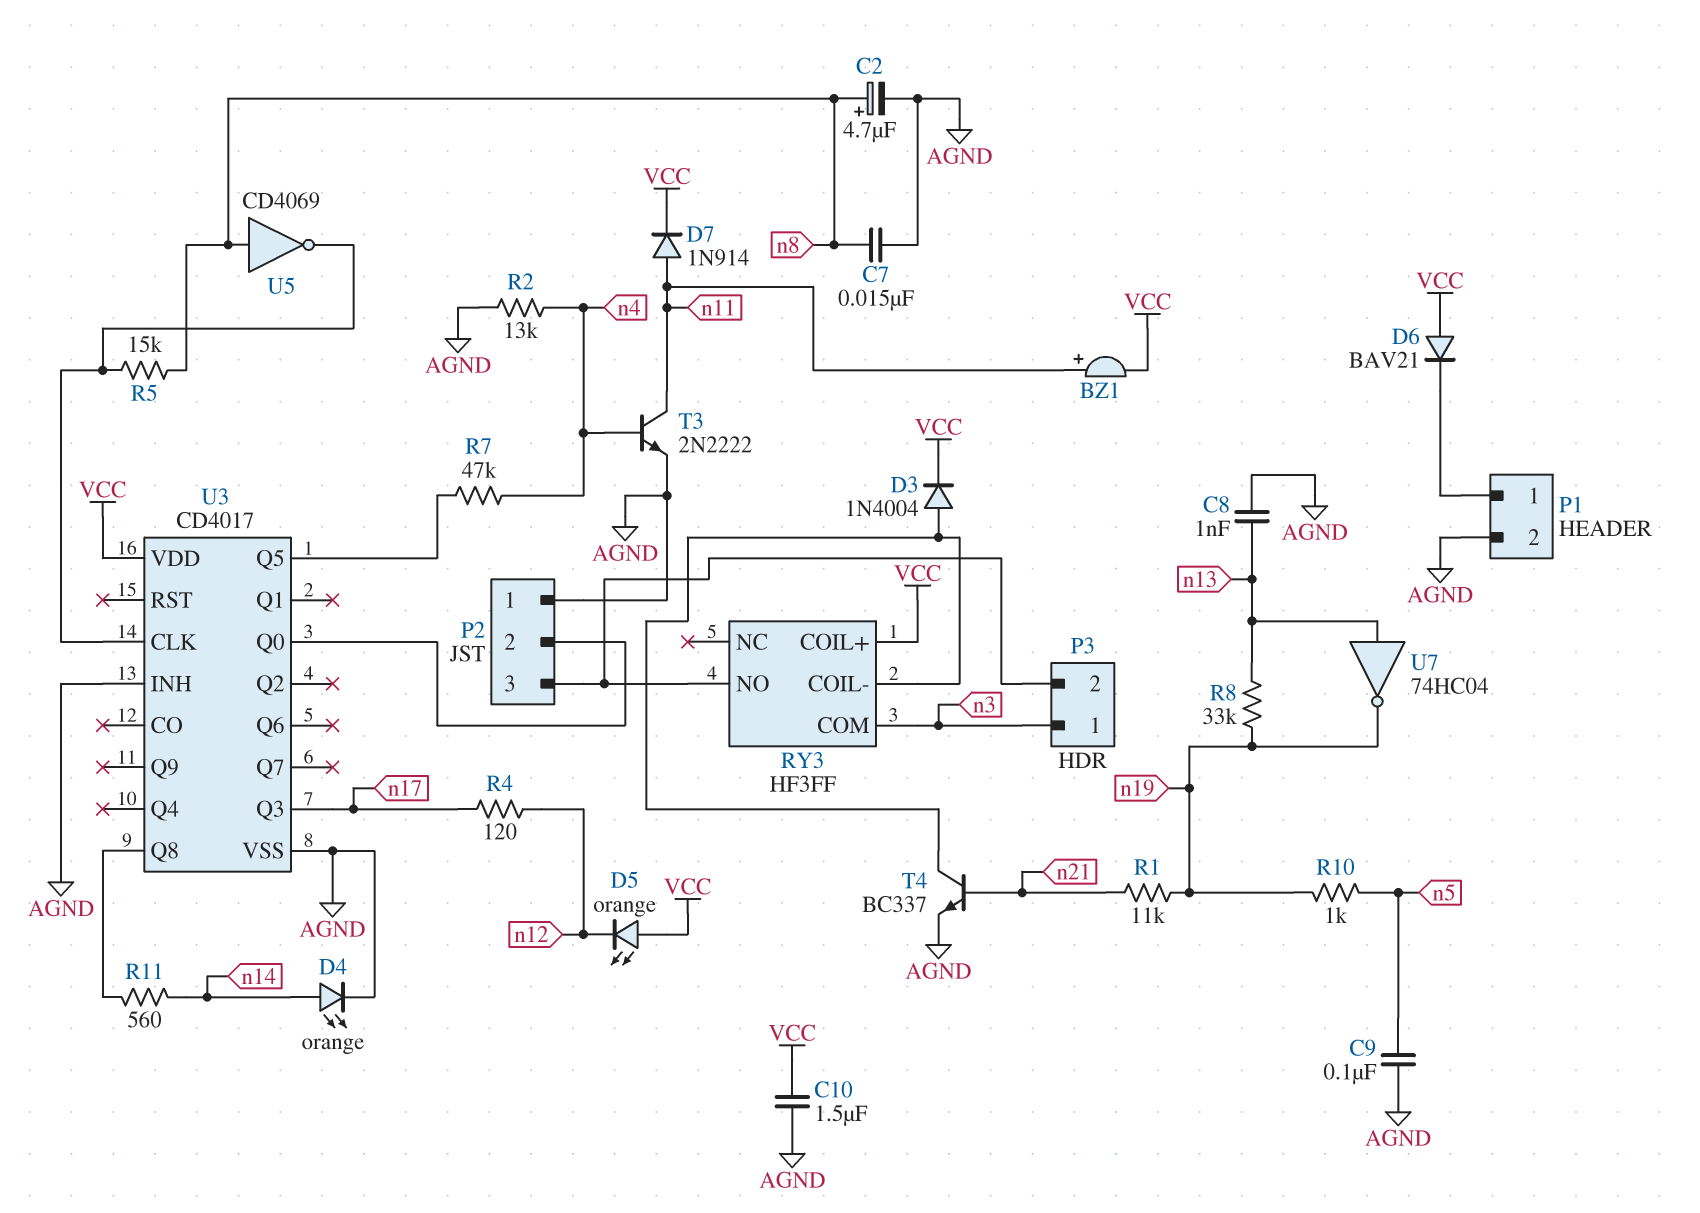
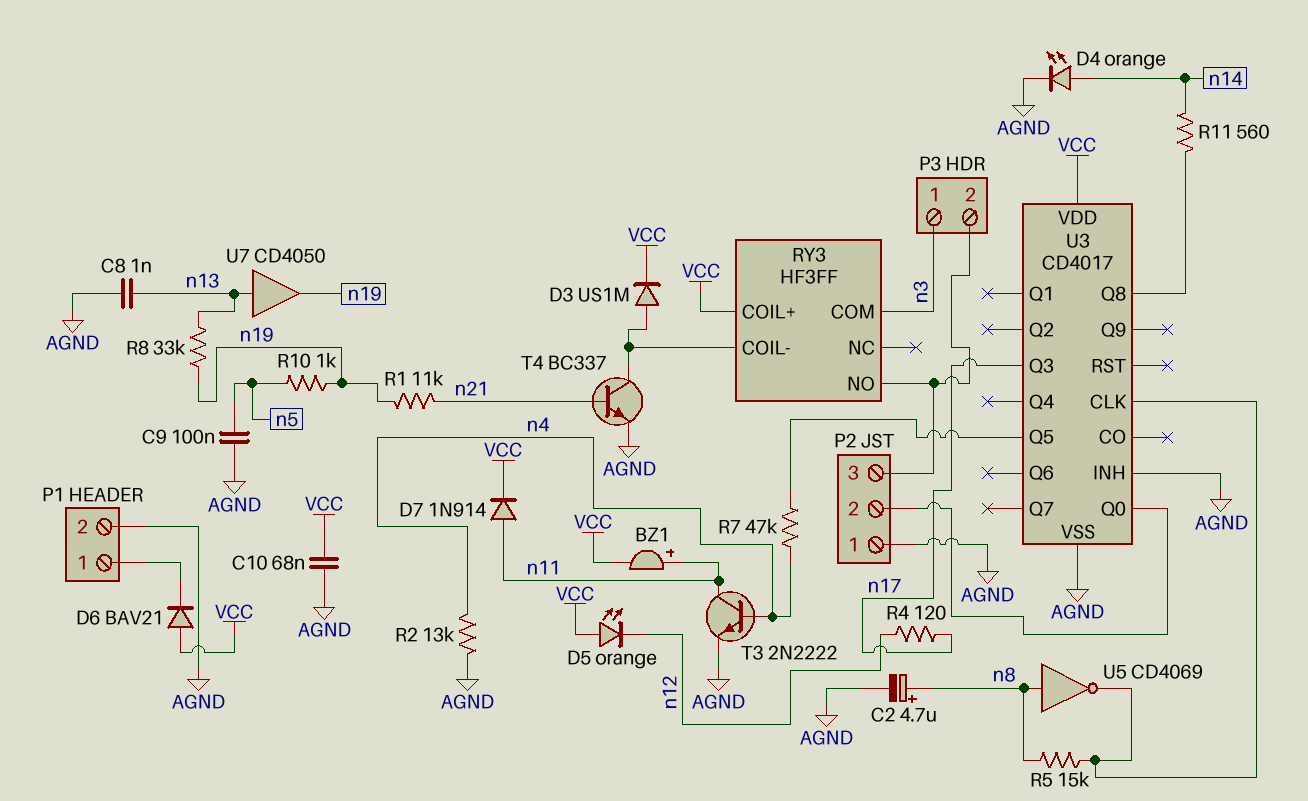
C7: 15nF (AGND, n8) -> none
C10: 1.5uF (AGND, VCC) -> 68nF (AGND, VCC)
D3: diode 1N4004 (A RY3/COIL-, K VCC) -> diode US1M (A RY3/COIL-, K VCC)
U7: NOT 74HC04 (in n13, out n19) -> buffer CD4050 (in n13, out n19)

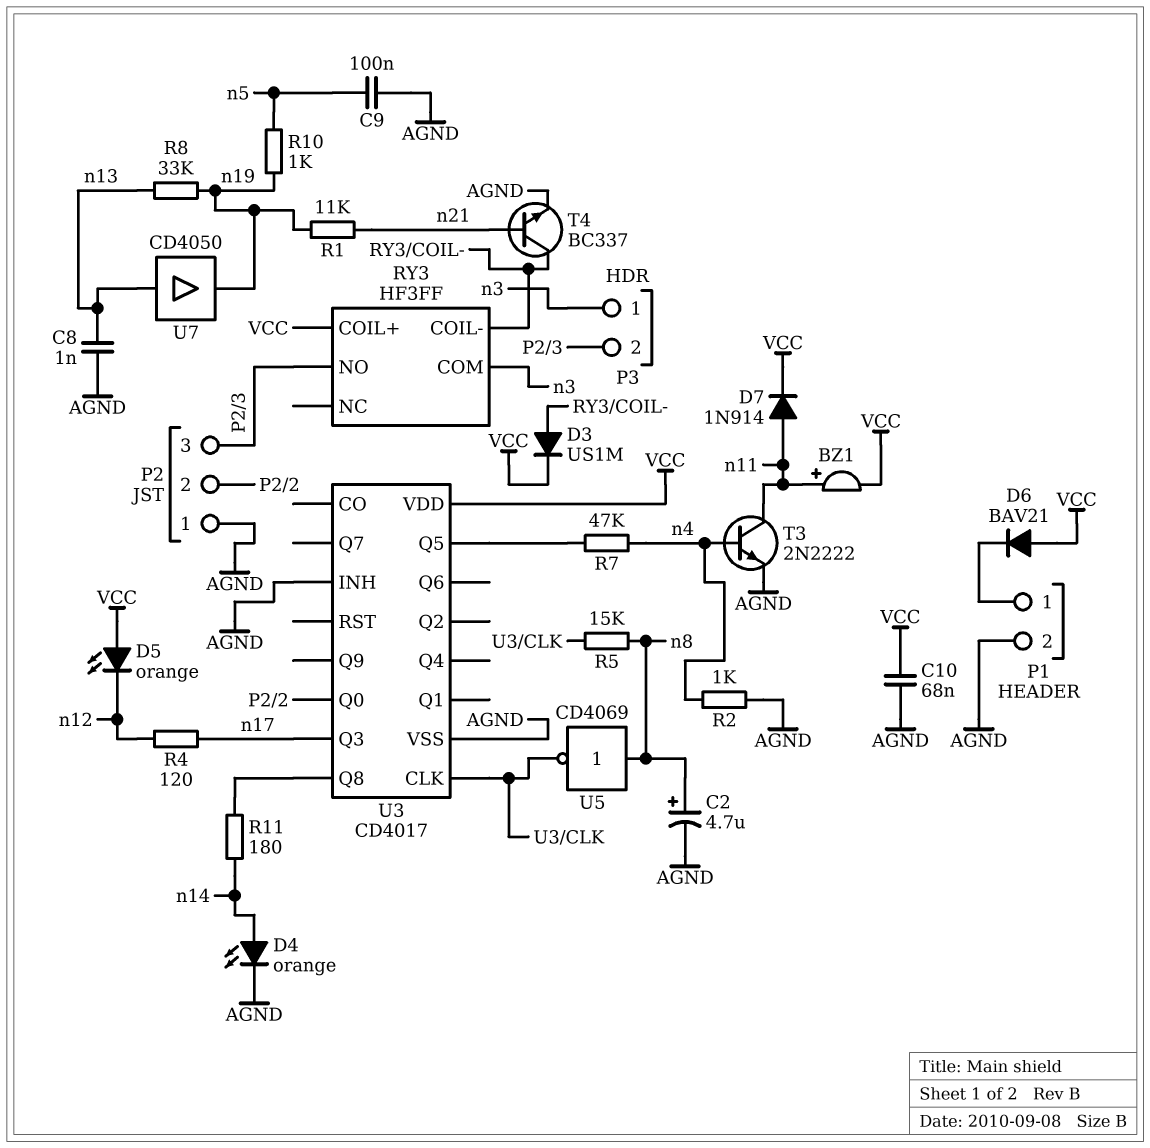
R2: 13k (AGND, n4) -> 1k (AGND, n4)
R11: 560 (U3/Q8, n14) -> 180 (U3/Q8, n14)

